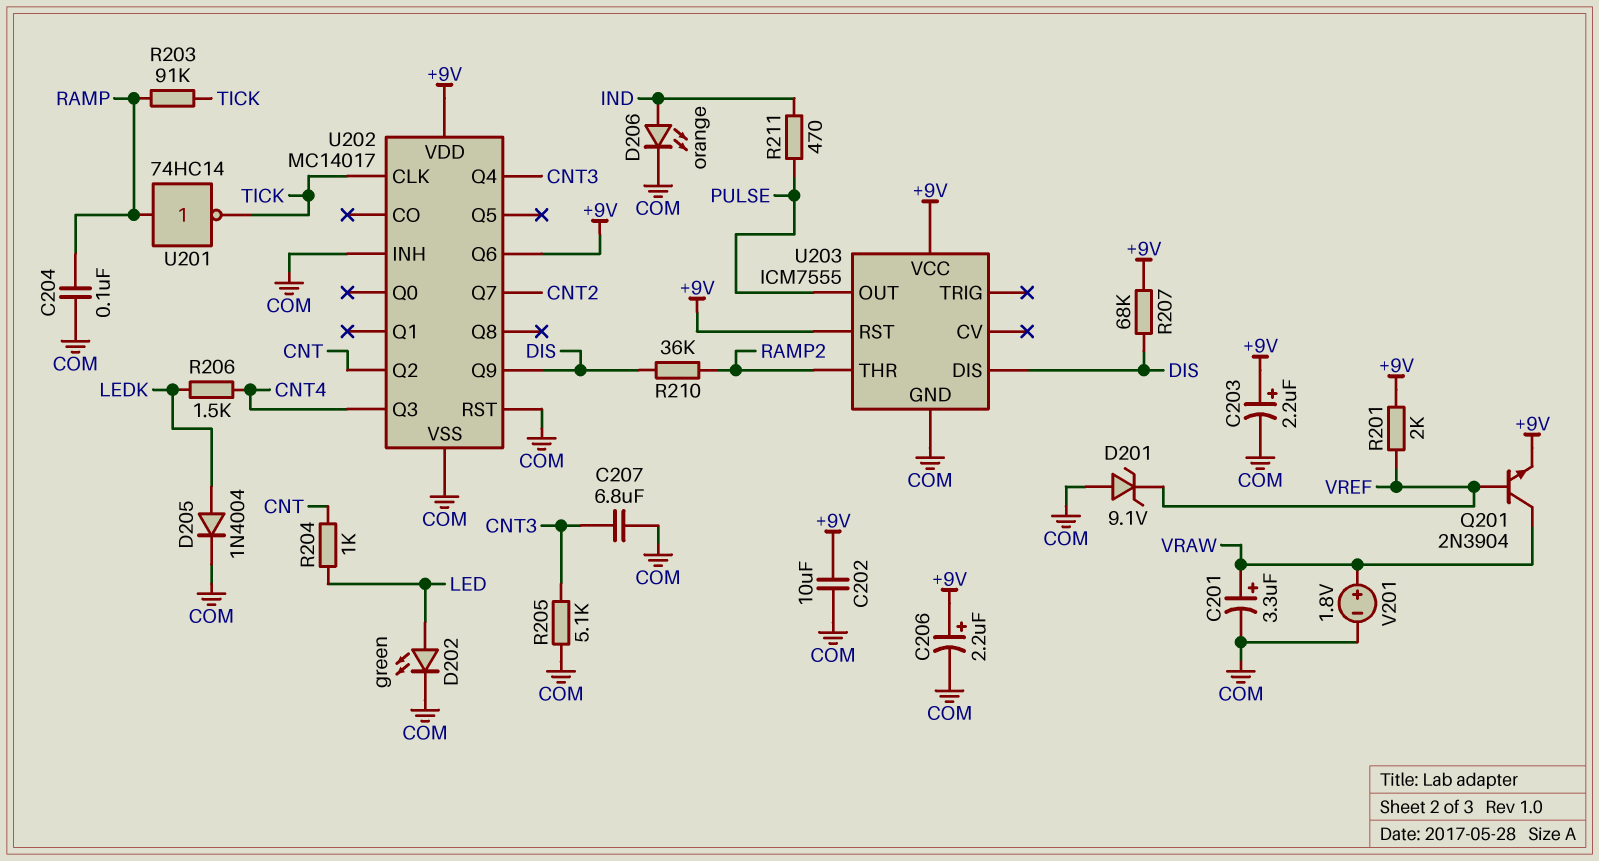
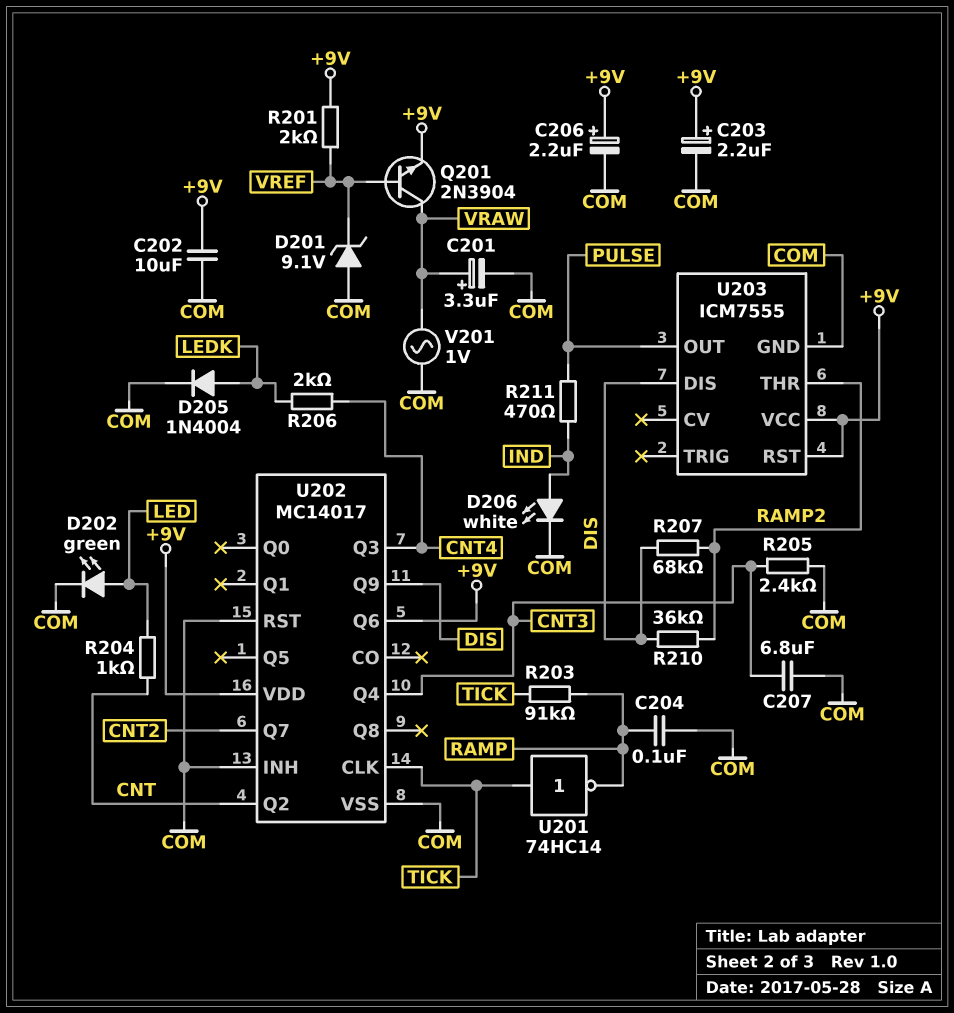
D206: LED orange (A IND, K COM) -> LED white (A IND, K COM)
R205: 5.1k (CNT3, COM) -> 2.4k (CNT3, COM)
R206: 1.5k (CNT4, LEDK) -> 2k (CNT4, LEDK)
R207: 68k (+9V, DIS) -> 68k (DIS, RAMP2)
U201: NOT 74HC14 (in RAMP, out TICK) -> NOT 74HC14 (in TICK, out RAMP)
V201: 1.8V (plus VRAW, minus COM) -> AC 1V (COM, VRAW)

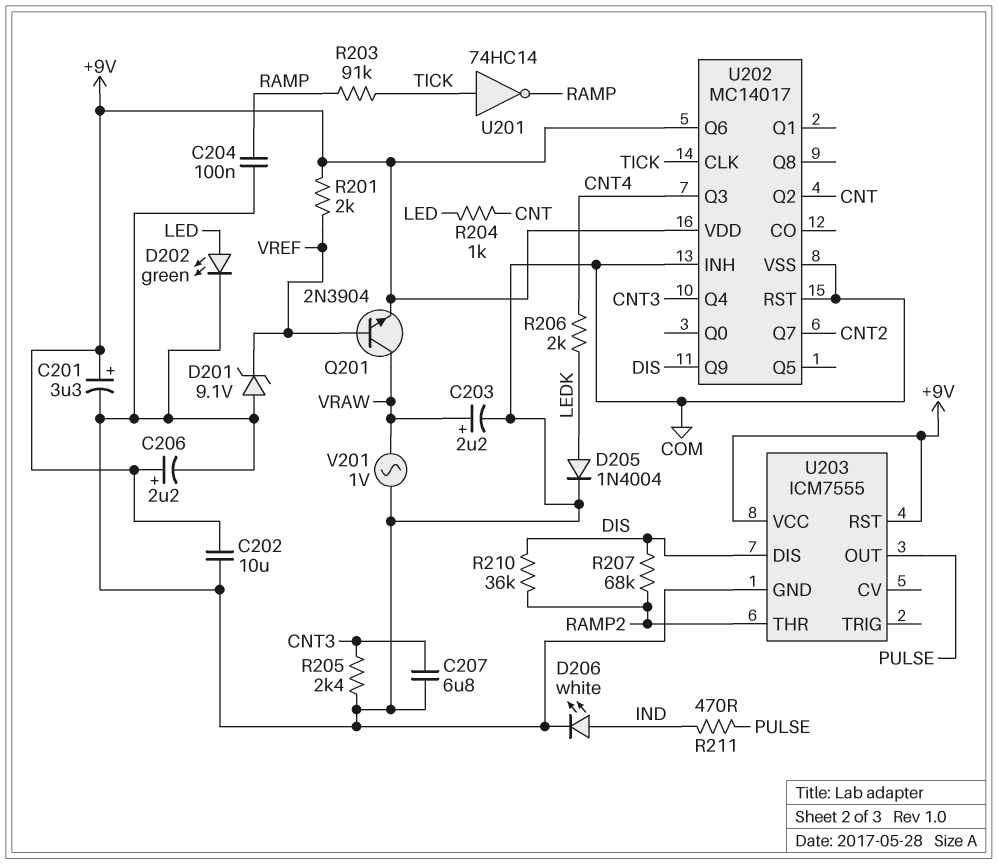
C201: 3.3uF (plus VRAW, minus COM) -> 3.3uF (plus +9V, minus COM)
C203: 2.2uF (plus +9V, minus COM) -> 2.2uF (plus VRAW, minus COM)

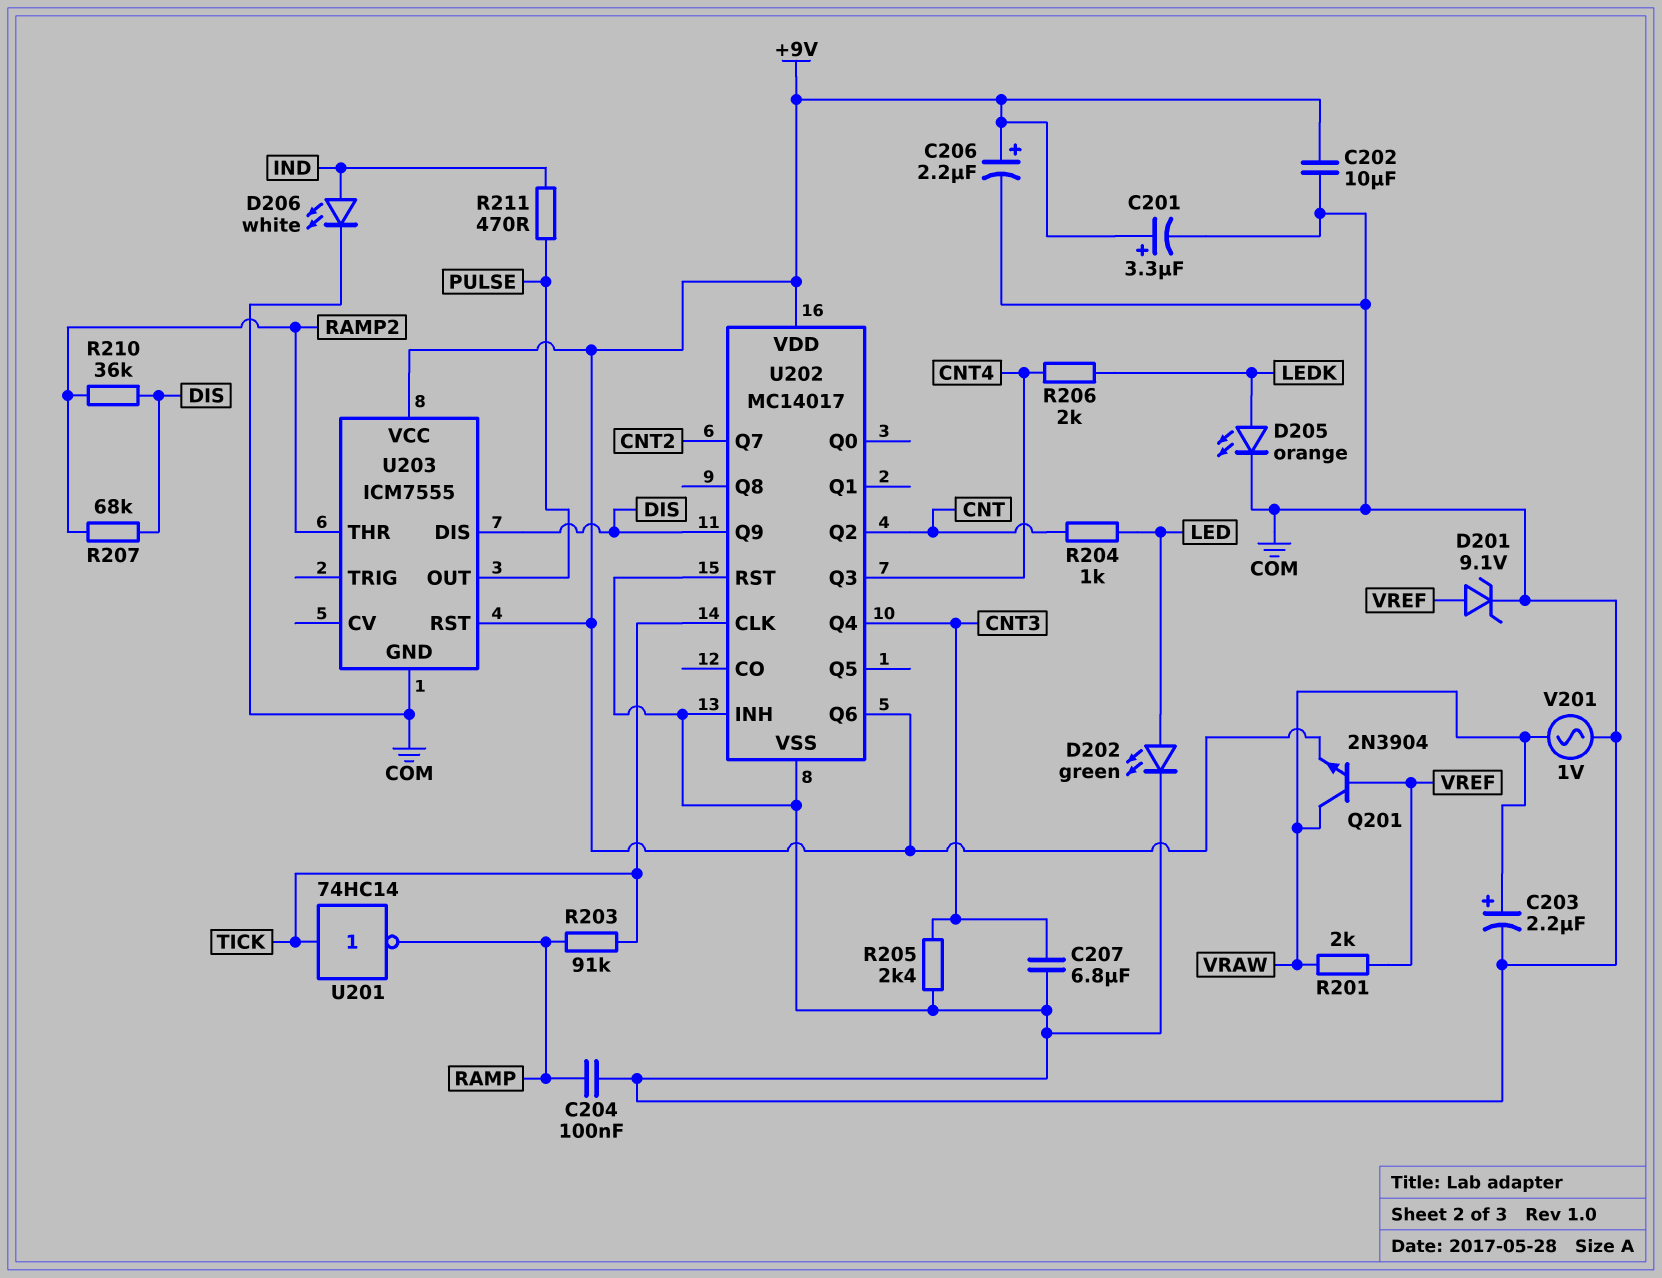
D201: zener 9.1V (A COM, K VREF) -> zener 9.1V (A VREF, K COM)
D205: diode 1N4004 (A LEDK, K COM) -> LED orange (A LEDK, K COM)
R201: 2k (+9V, VREF) -> 2k (VRAW, VREF)

